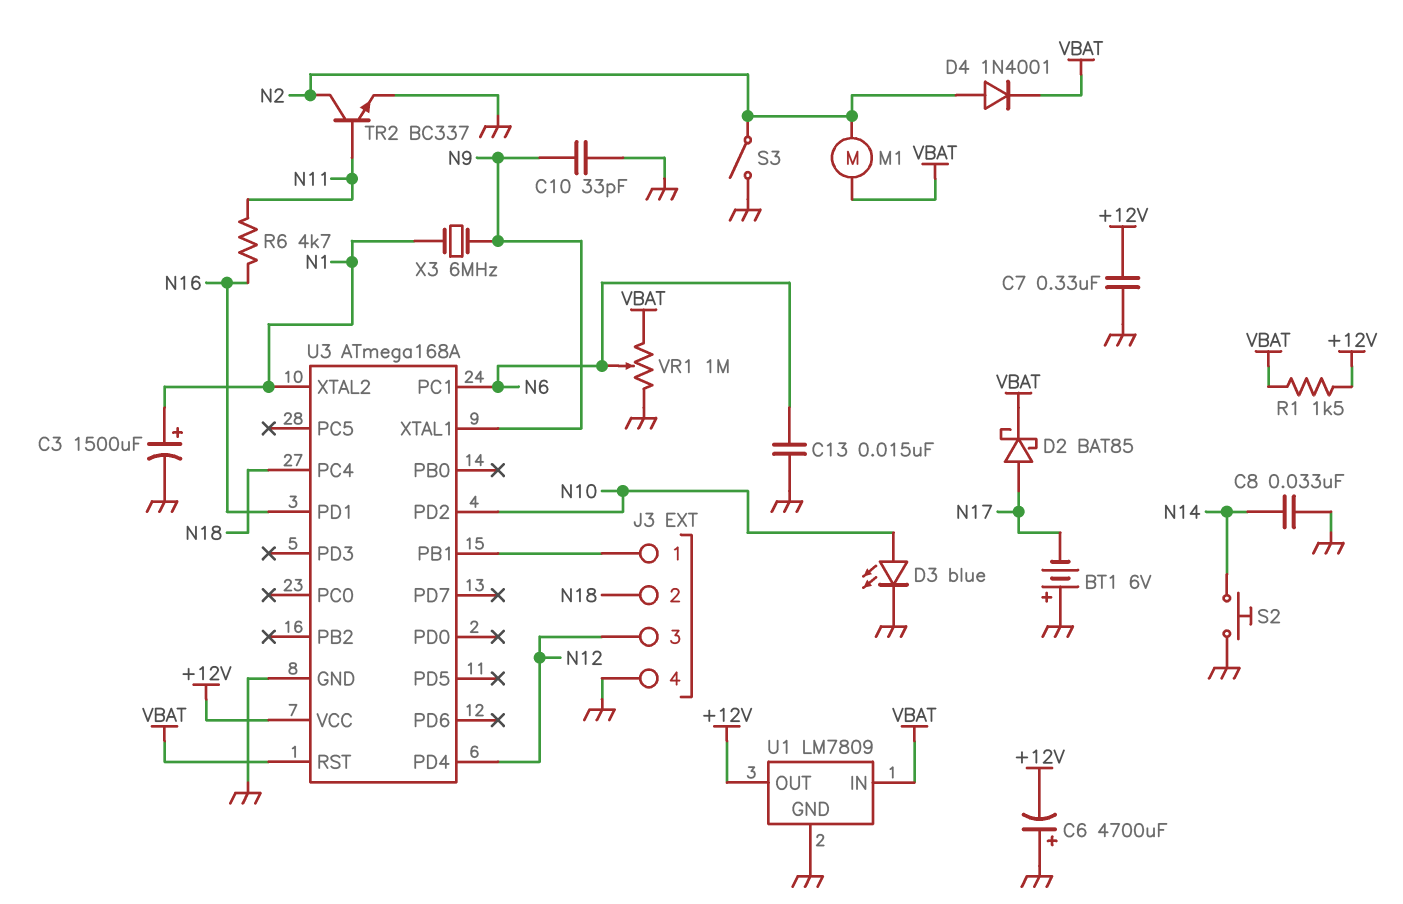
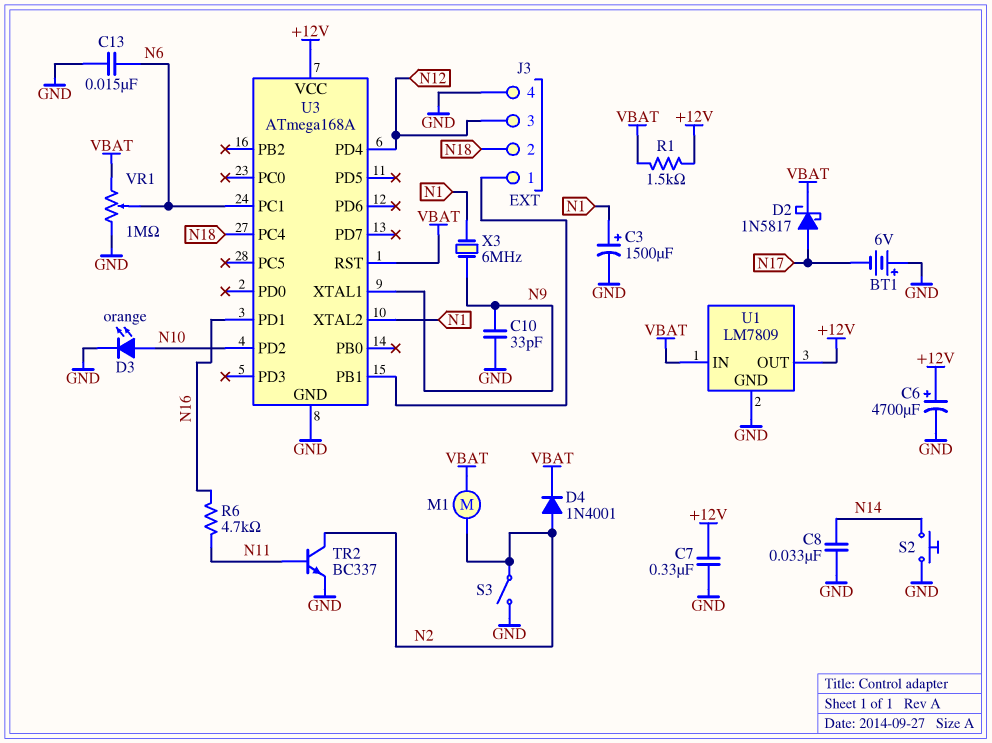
C6: 4700uF (plus GND, minus +12V) -> 4700uF (plus +12V, minus GND)
D2: schottky BAT85 (A N17, K VBAT) -> schottky 1N5817 (A N17, K VBAT)
D3: LED blue (A N10, K GND) -> LED orange (A N10, K GND)

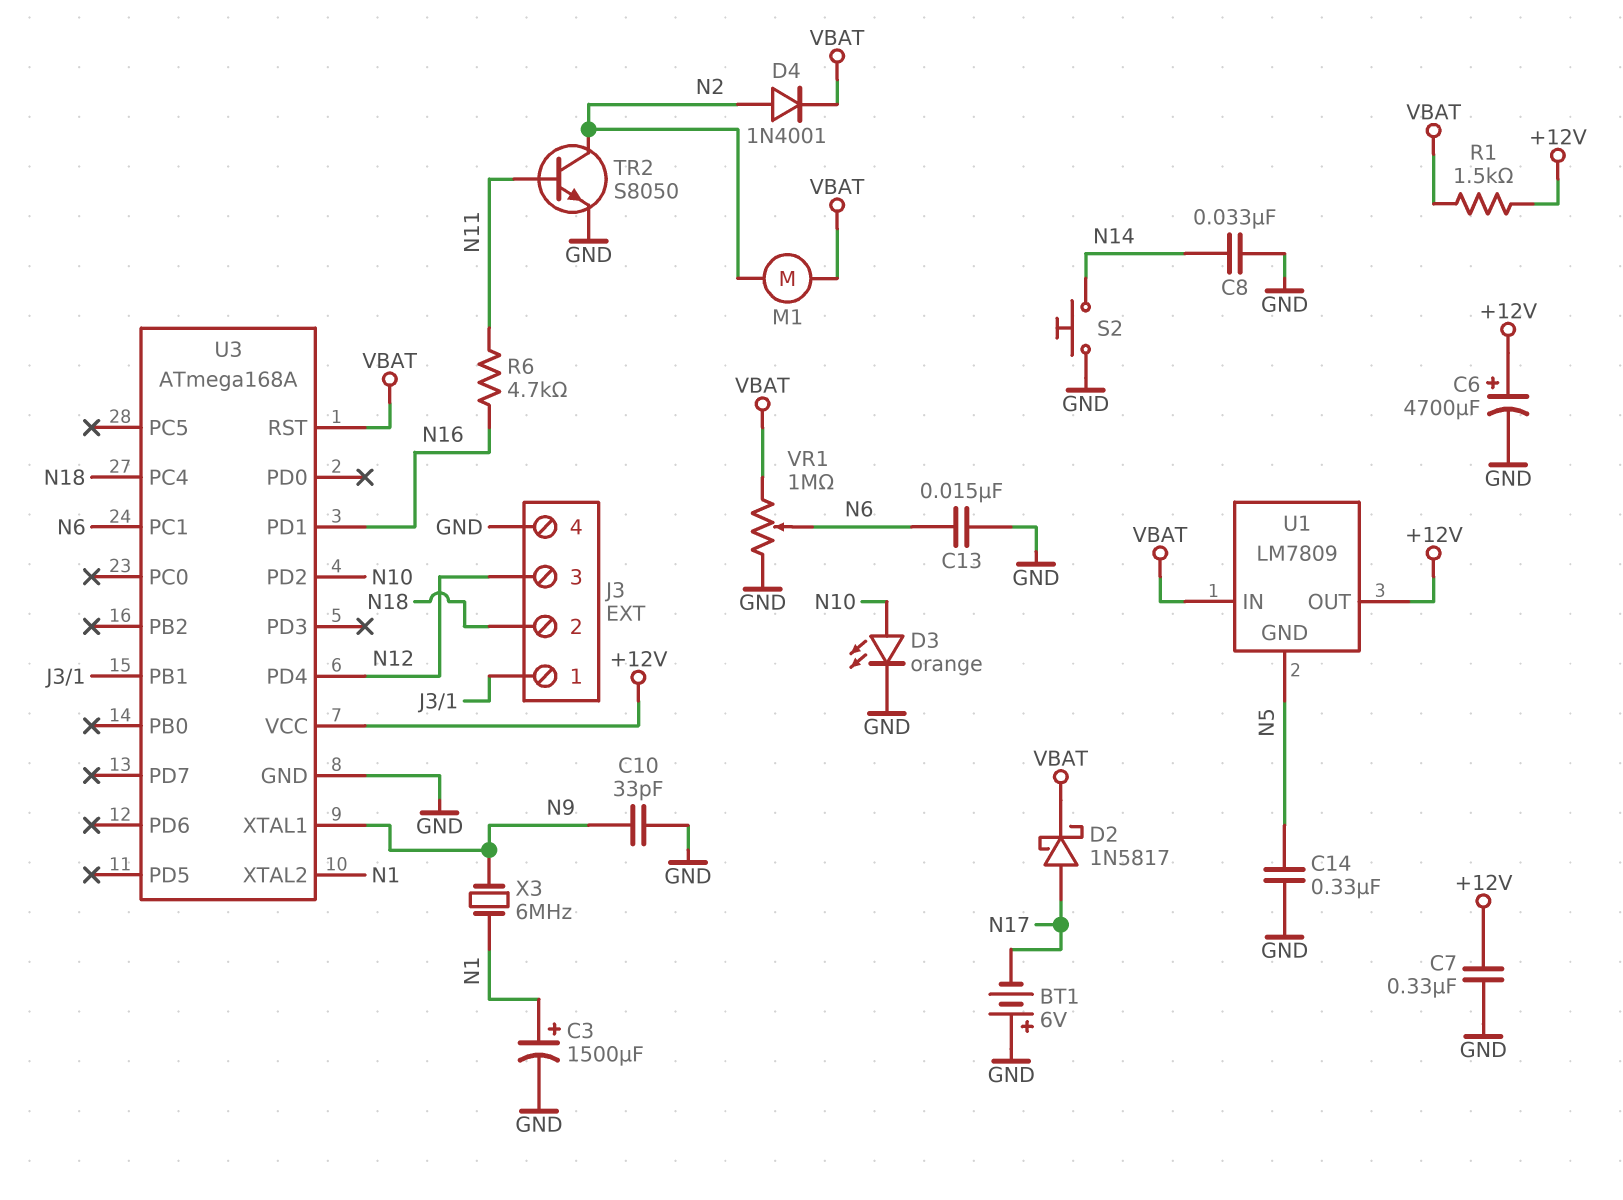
C14: none -> 330nF (GND, N5)
S3: switch (GND, N2) -> none
TR2: NPN BC337 (B N11, C N2, E GND) -> NPN S8050 (B N11, C N2, E GND)
U1 pin GND: GND -> N5

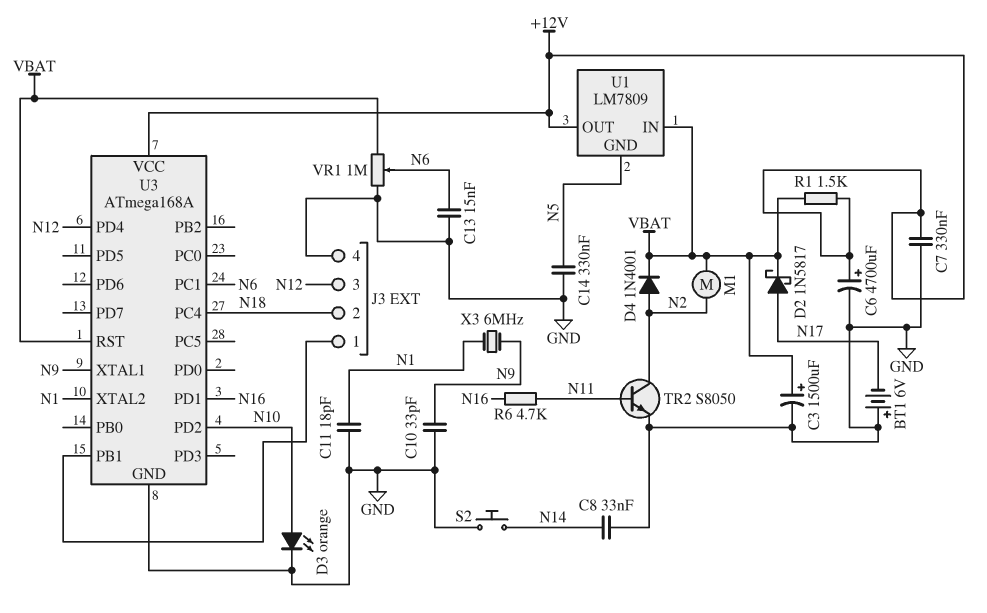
C3: 1500uF (plus N1, minus GND) -> 1500uF (plus VBAT, minus GND)
C11: none -> 18pF (GND, N1)

